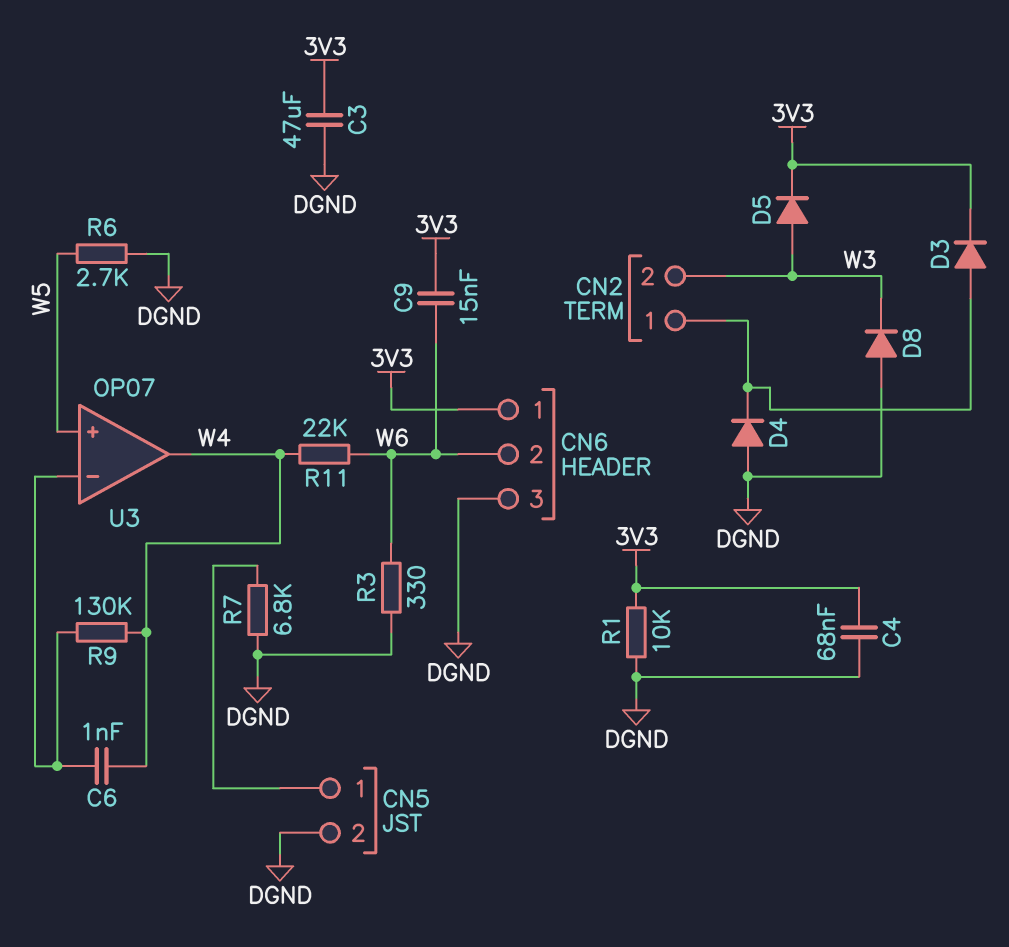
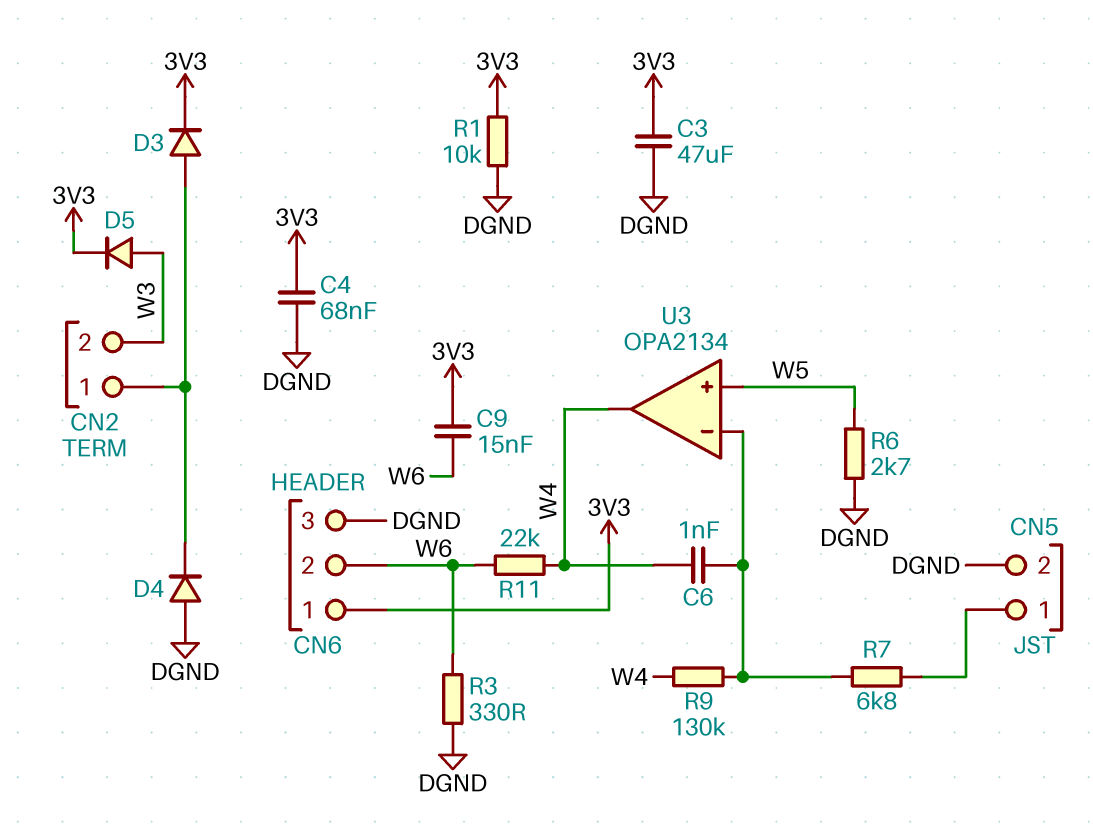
D8: diode (A DGND, K W3) -> none
R7: 6.8k (CN5/1, DGND) -> 6.8k (CN5/1, U3/in-)
U3: OP07 -> OPA2134

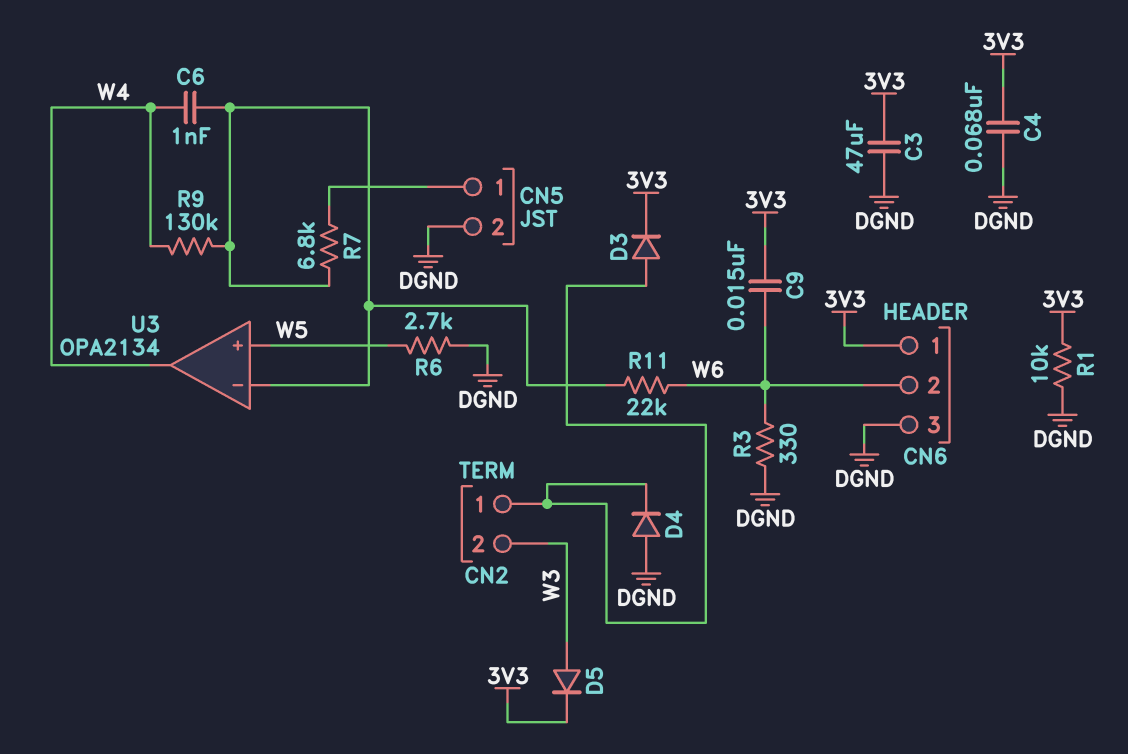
R11: 22k (W4, W6) -> 22k (U3/in-, W6)

